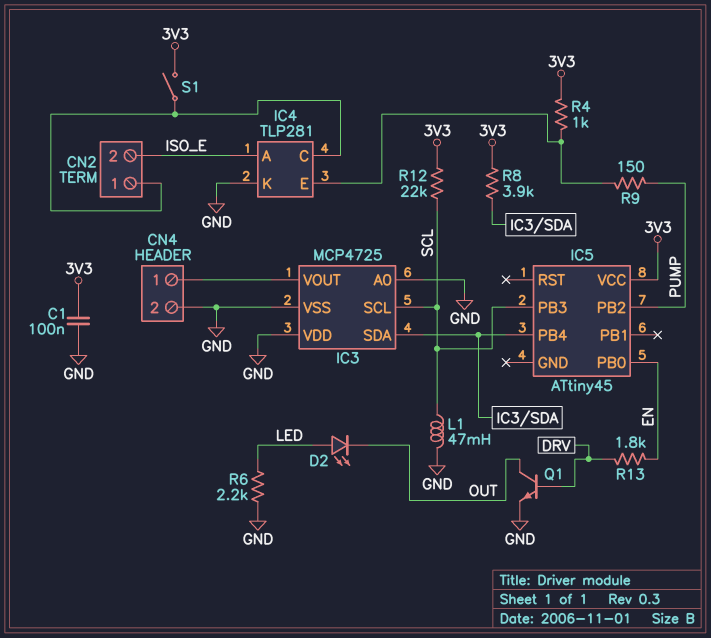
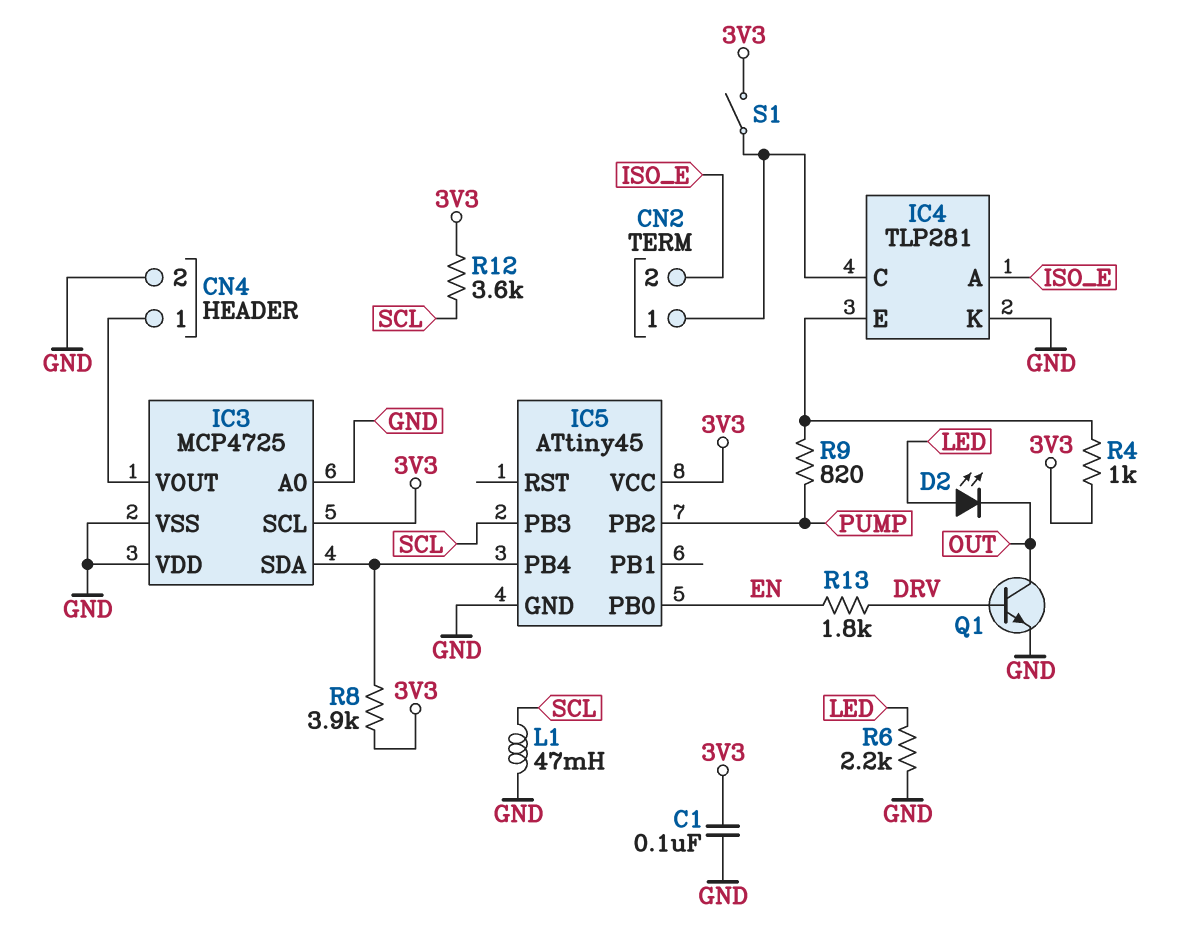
IC3 pin SCL: SCL -> 3V3
IC5 pin GND: none -> GND
R9: 150 (IC4/E, PUMP) -> 820 (IC4/E, PUMP)
R12: 22k (3V3, SCL) -> 3.6k (3V3, SCL)

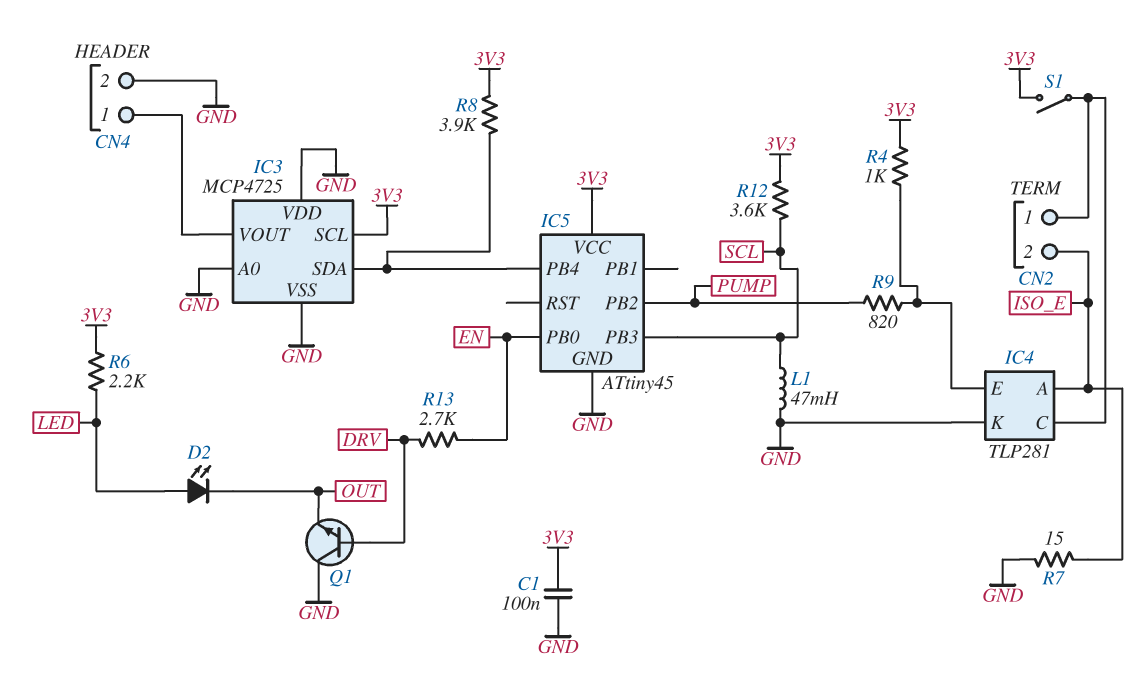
Q1: NPN (B DRV, C OUT, E GND) -> NPN (B DRV, C GND, E OUT)
R6: 2.2k (GND, LED) -> 2.2k (3V3, LED)
R7: none -> 15 (GND, ISO_E)
R13: 1.8k (DRV, EN) -> 2.7k (DRV, EN)

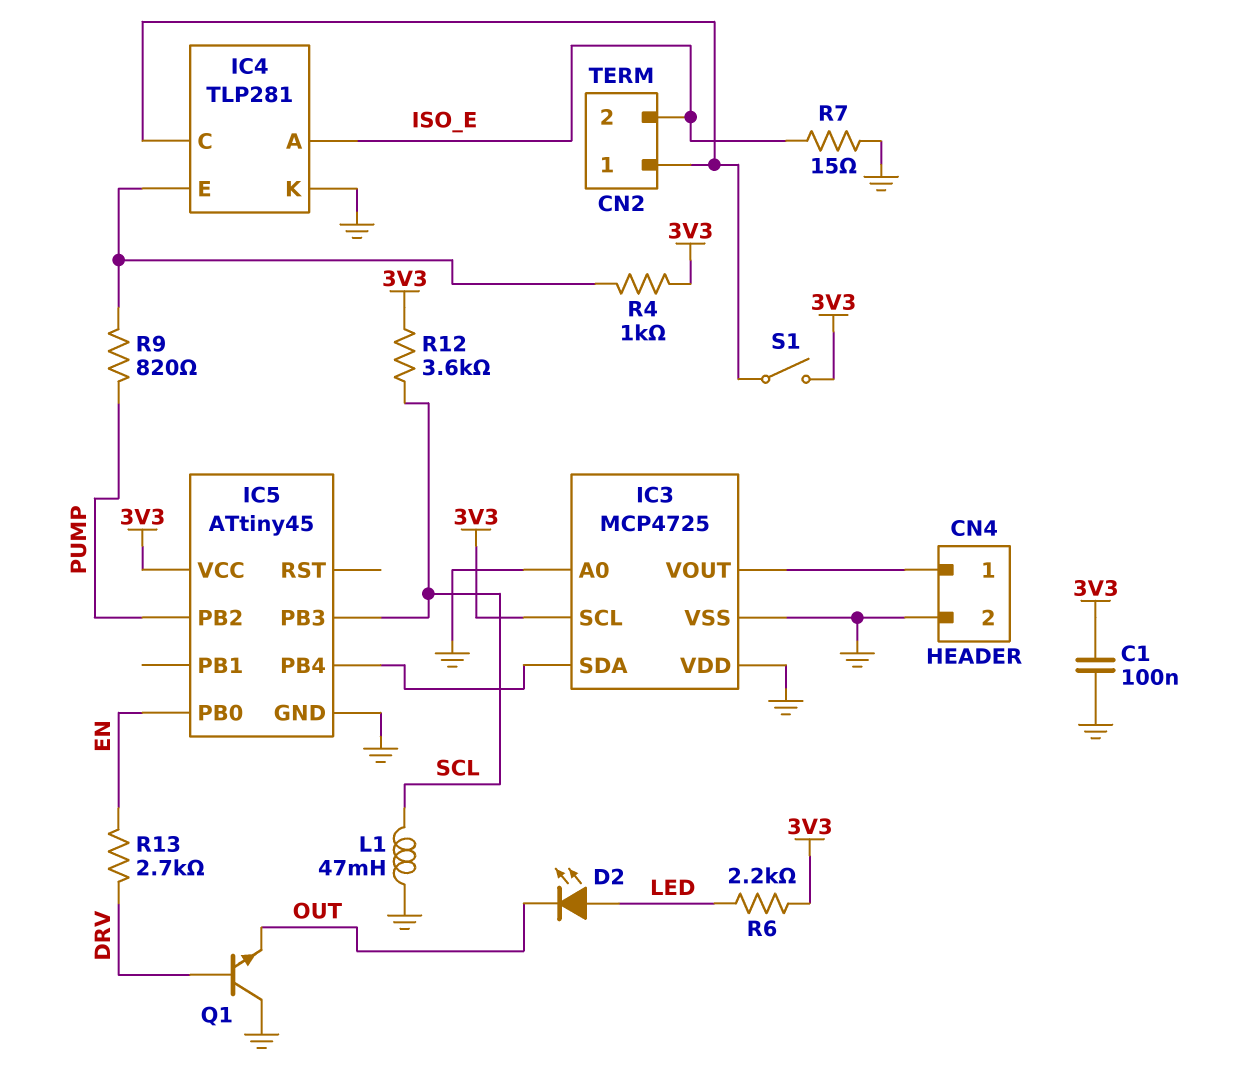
R8: 3.9k (3V3, IC3/SDA) -> none

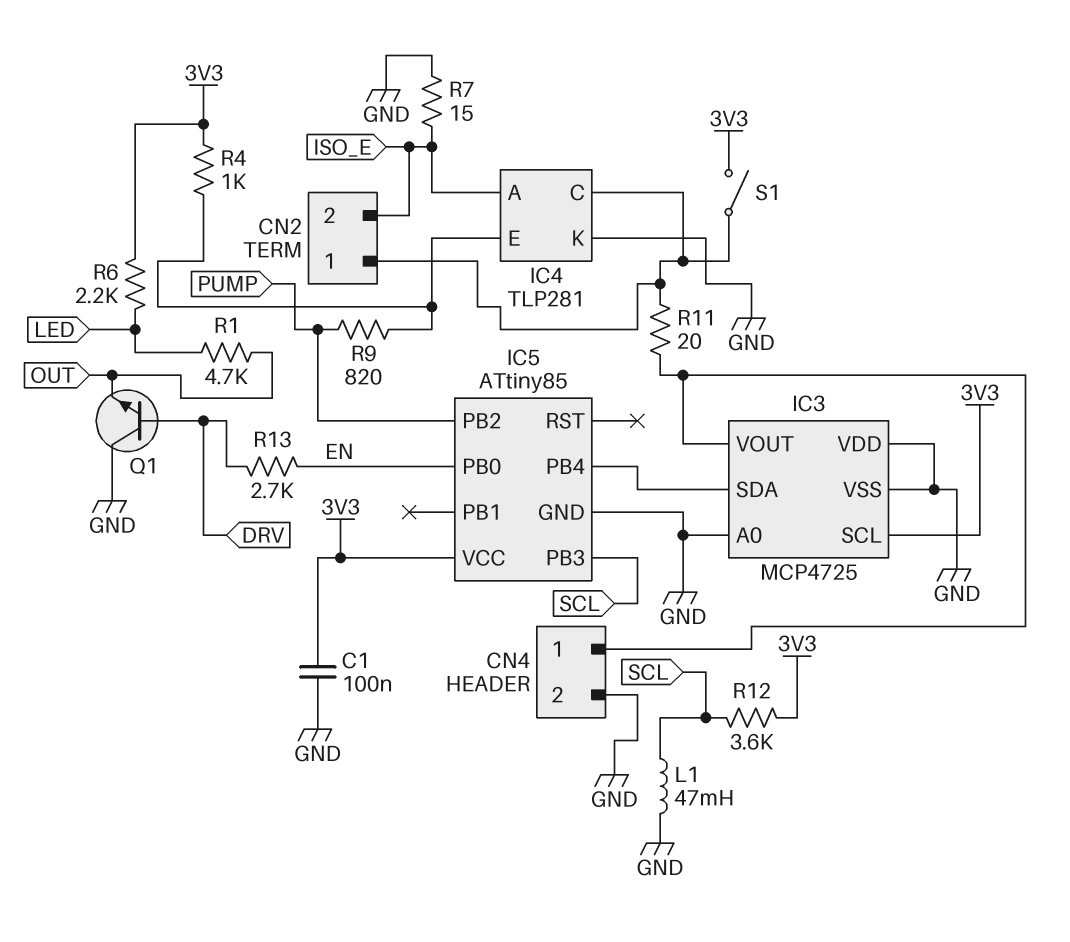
D2: LED (A LED, K OUT) -> none
IC5: ATtiny45 -> ATtiny85
R1: none -> 4.7k (LED, OUT)
R11: none -> 20 (CN2/1, CN4/1)

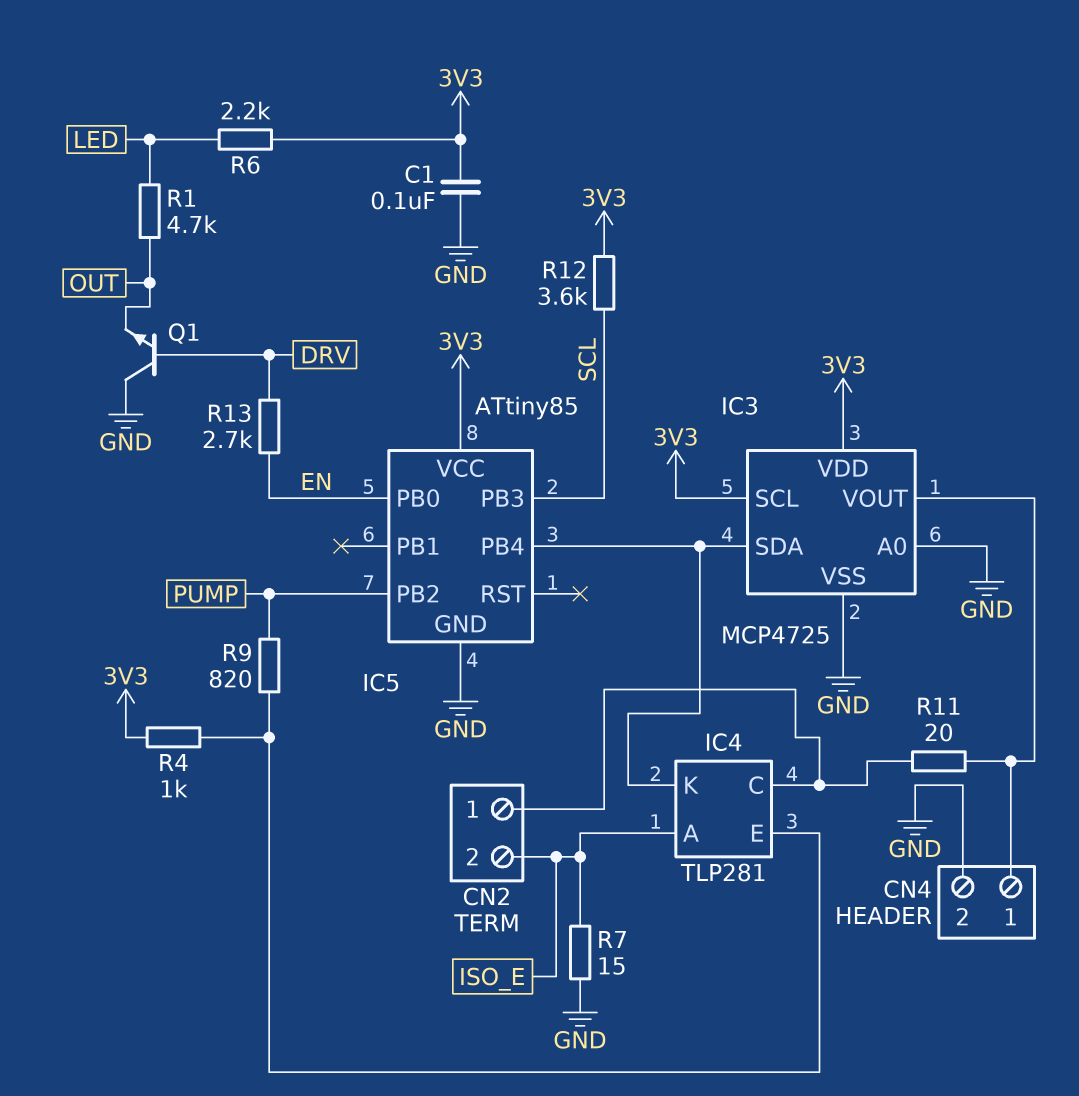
IC3 pin VDD: GND -> 3V3
IC4 pin K: GND -> IC3/SDA
L1: 47mH (GND, SCL) -> none
S1: switch (3V3, CN2/1) -> none

